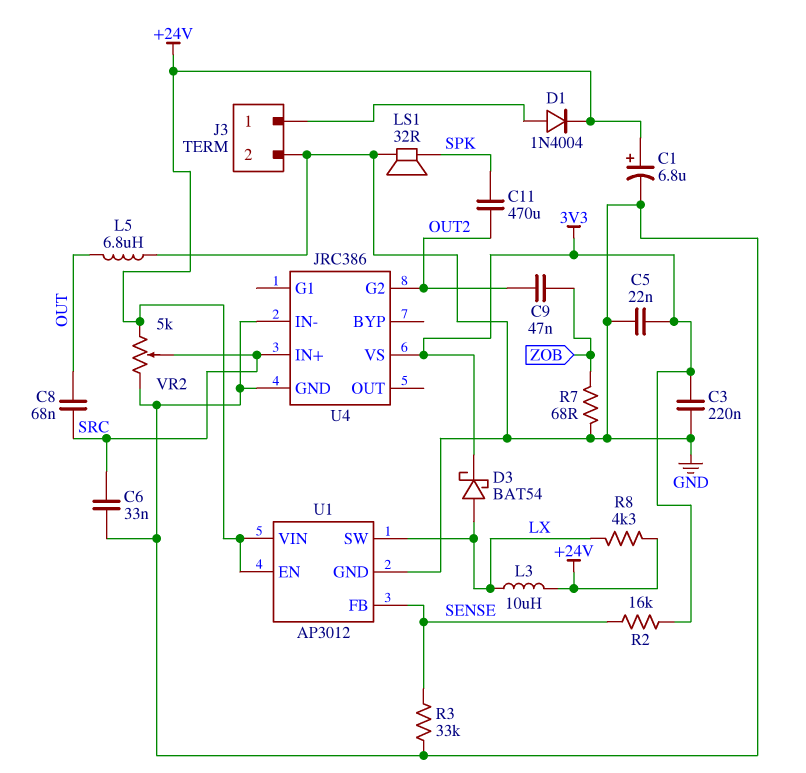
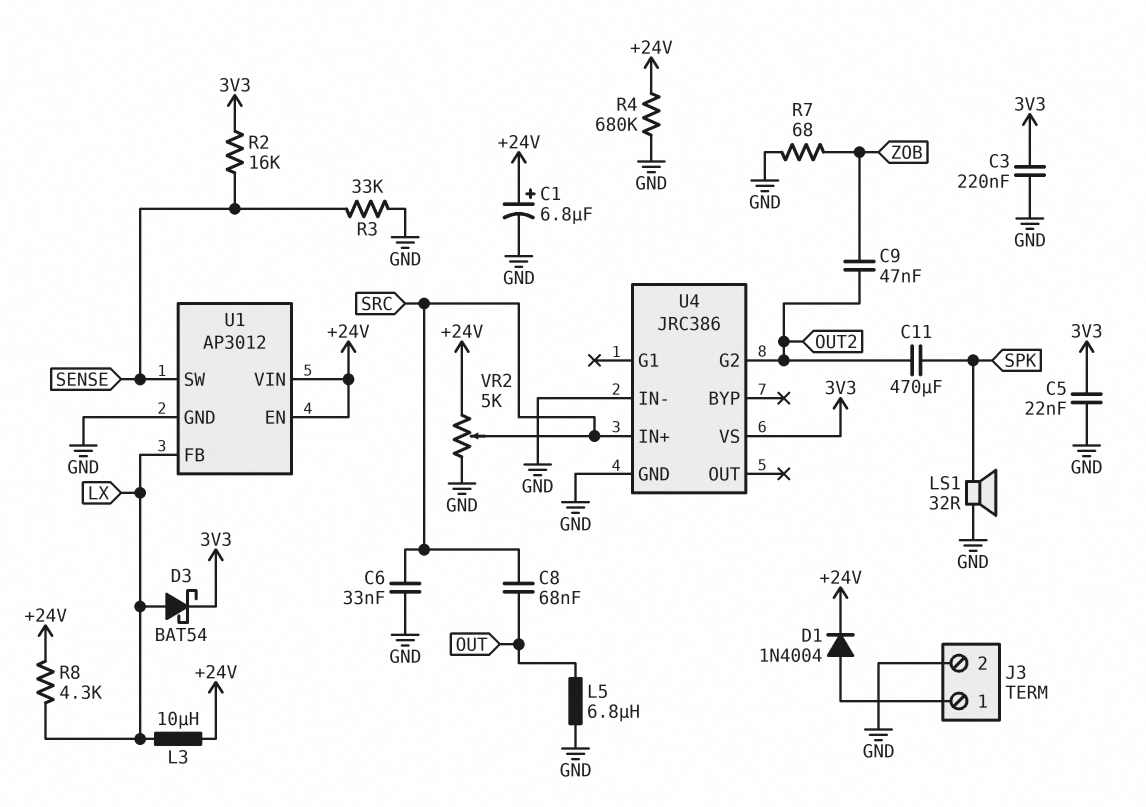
R4: none -> 680k (+24V, GND)
U1 pin FB: SENSE -> LX
U1 pin SW: LX -> SENSE

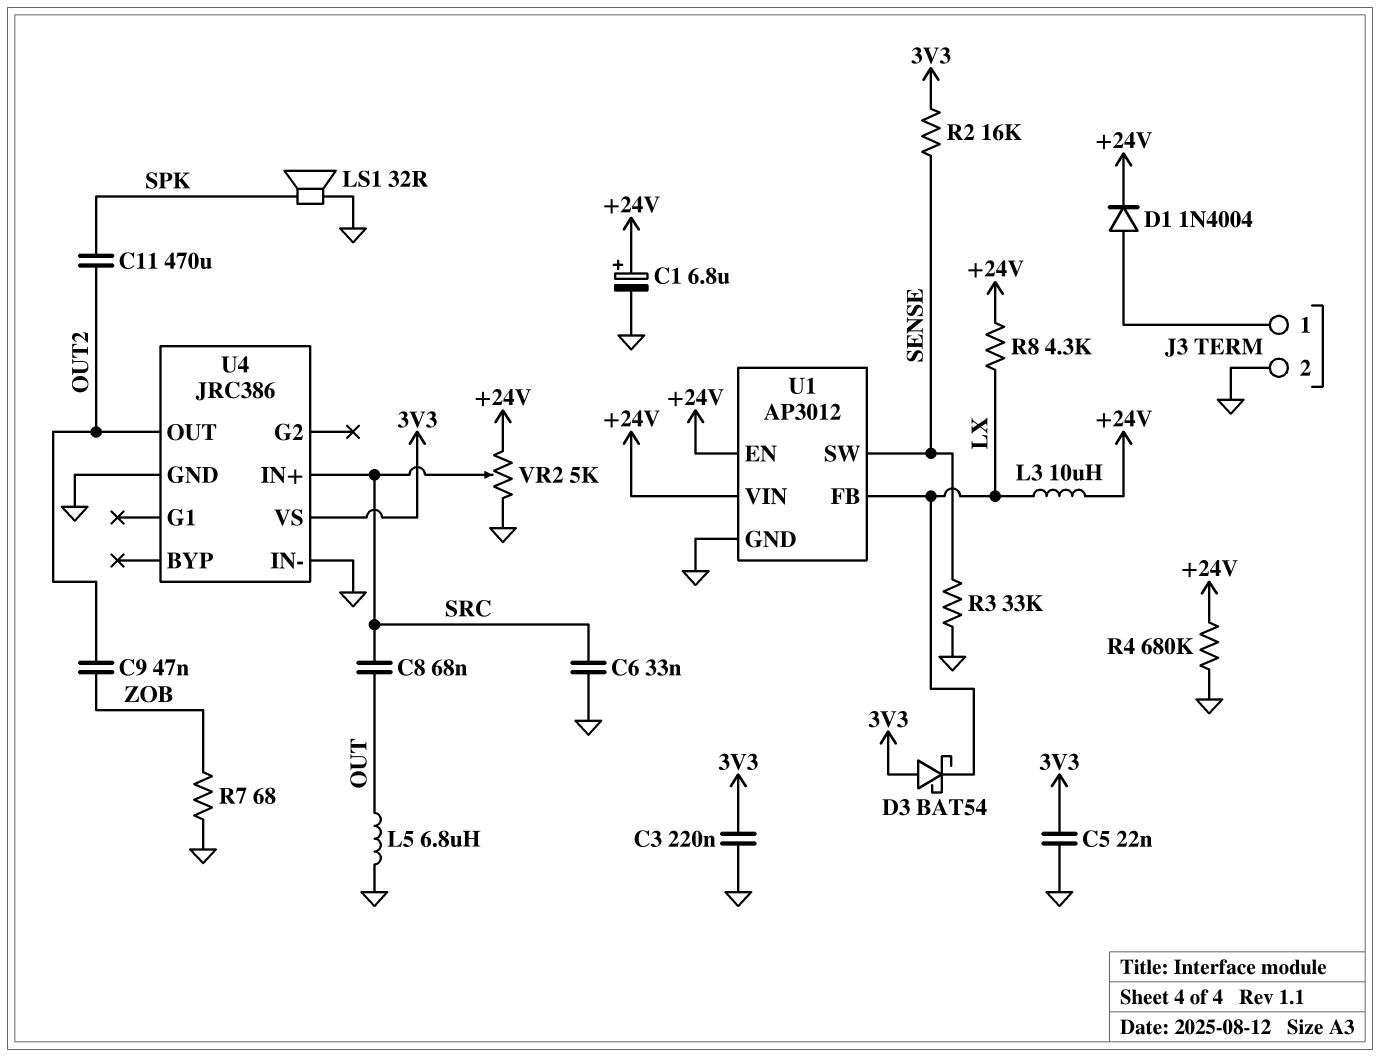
D3: schottky BAT54 (A LX, K 3V3) -> schottky BAT54 (A 3V3, K LX)
U4 pin G2: OUT2 -> none
U4 pin OUT: none -> OUT2

